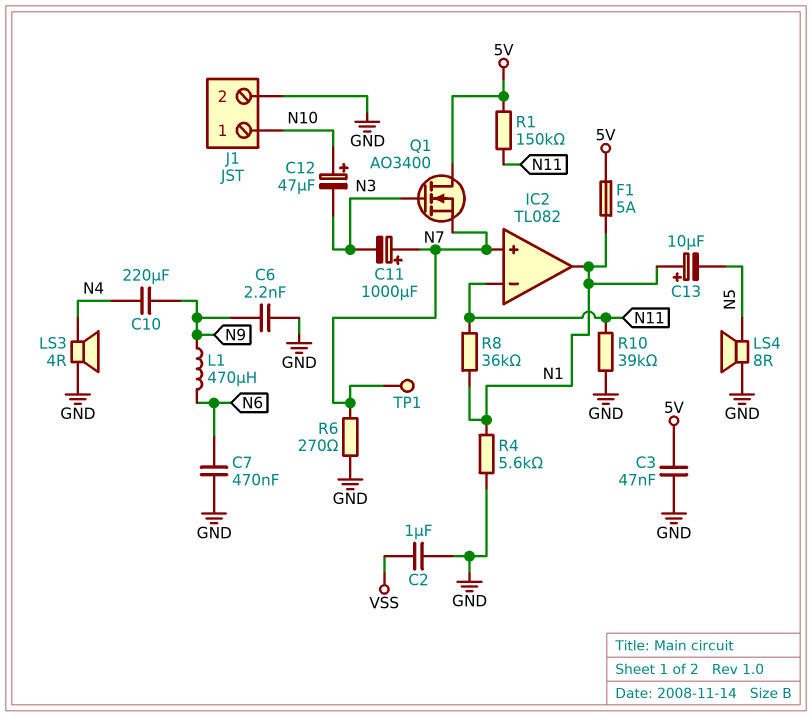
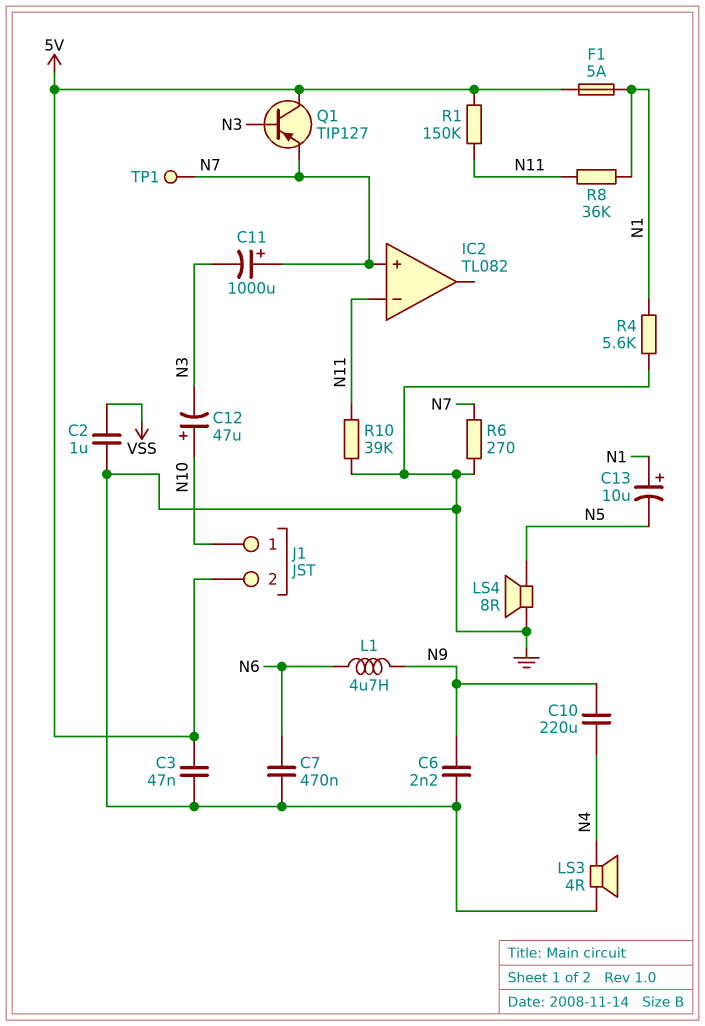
IC2 pin out: N1 -> none
J1 pin 2: GND -> 5V
L1: 470uH (N6, N9) -> 4.7uH (N6, N9)
Q1: NMOS AO3400 (G N3, D 5V, S N7) -> PNP TIP127 (B N3, C 5V, E N7)

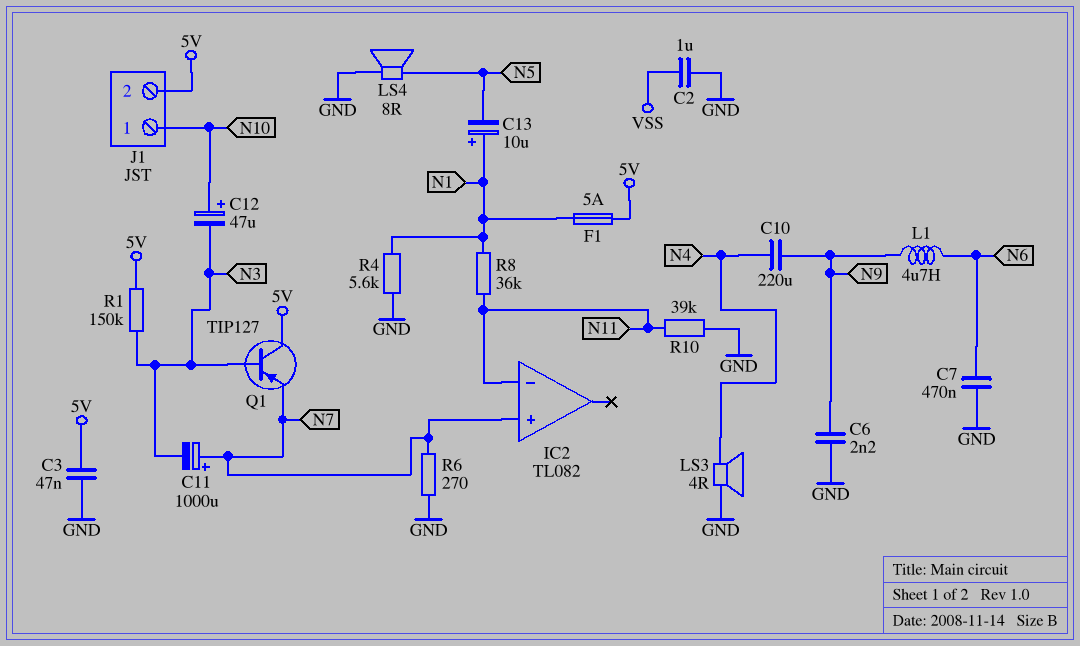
R1: 150k (5V, N11) -> 150k (5V, N3)
TP1: test point (N7) -> none

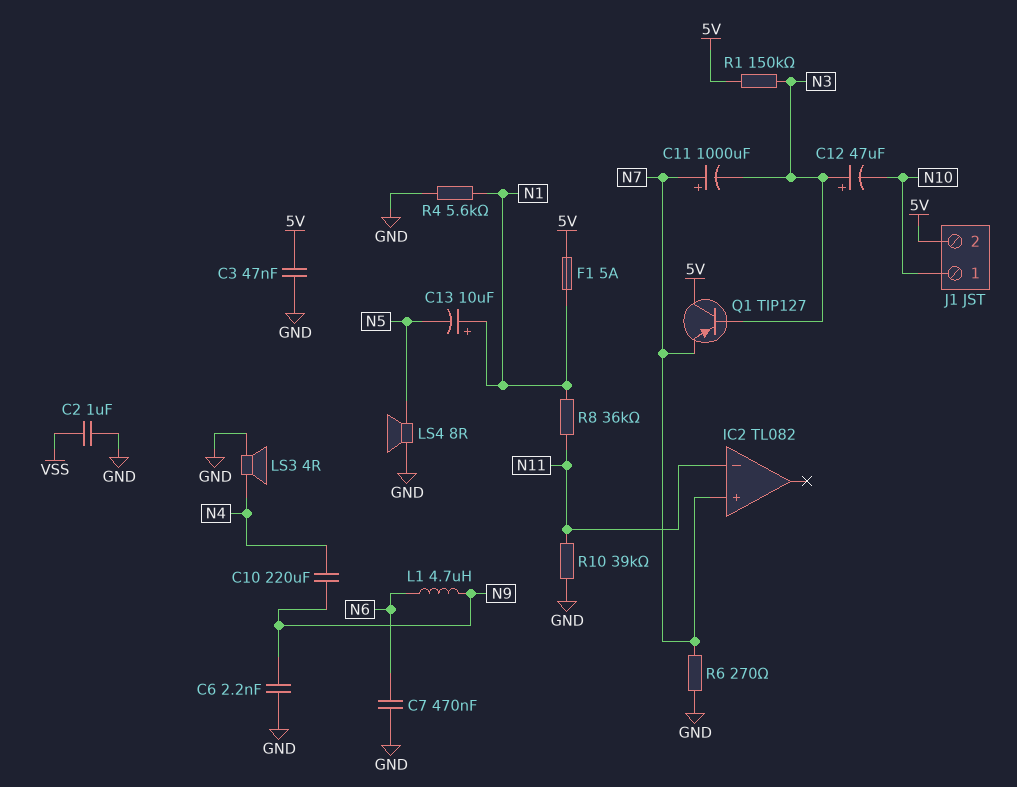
C12: 47uF (plus N10, minus N3) -> 47uF (plus N3, minus N10)

